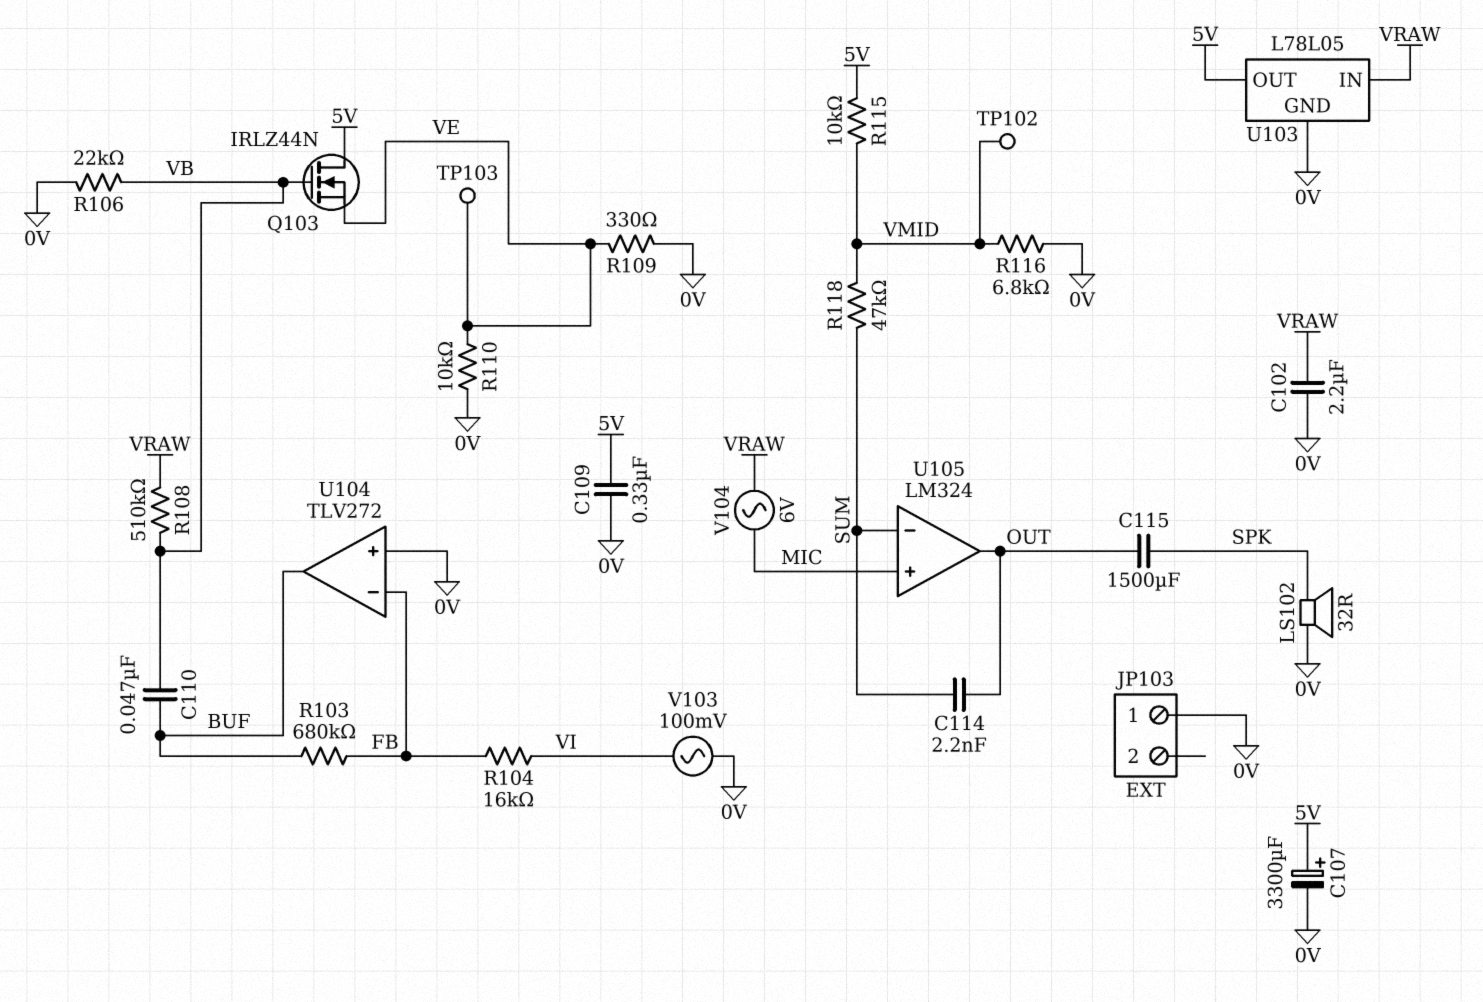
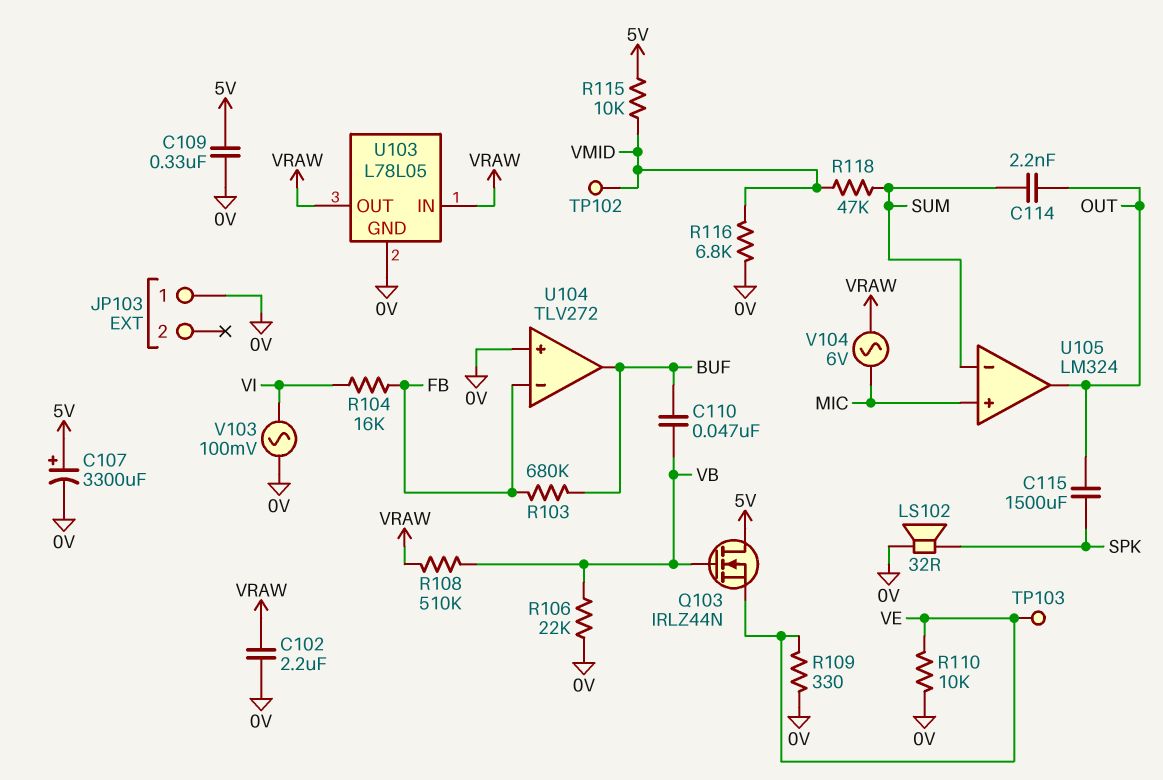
U103 pin OUT: 5V -> VRAW

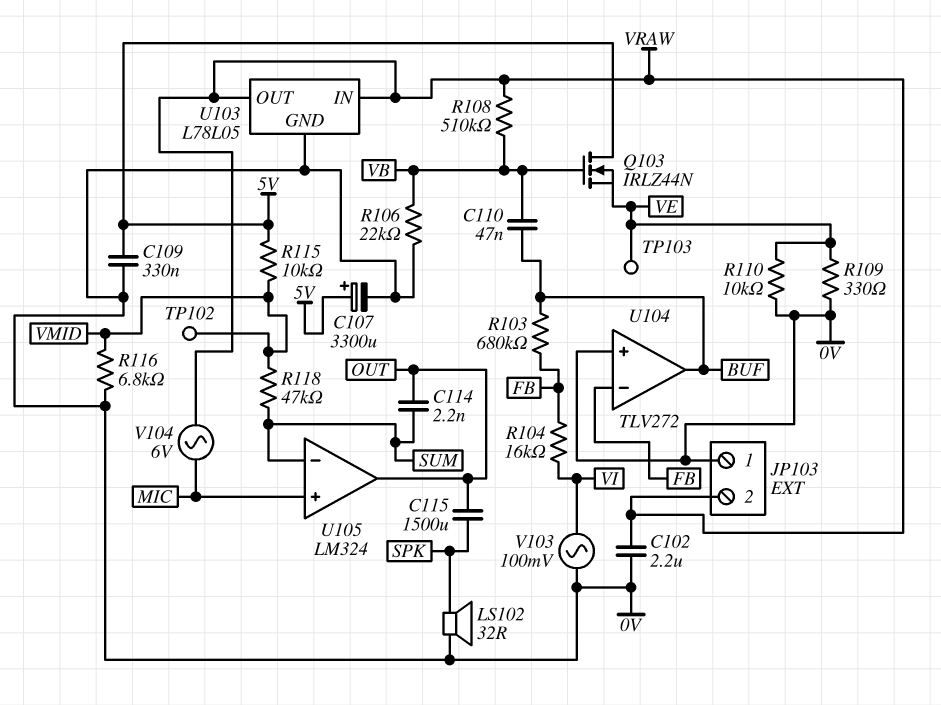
JP103 pin 2: none -> VRAW

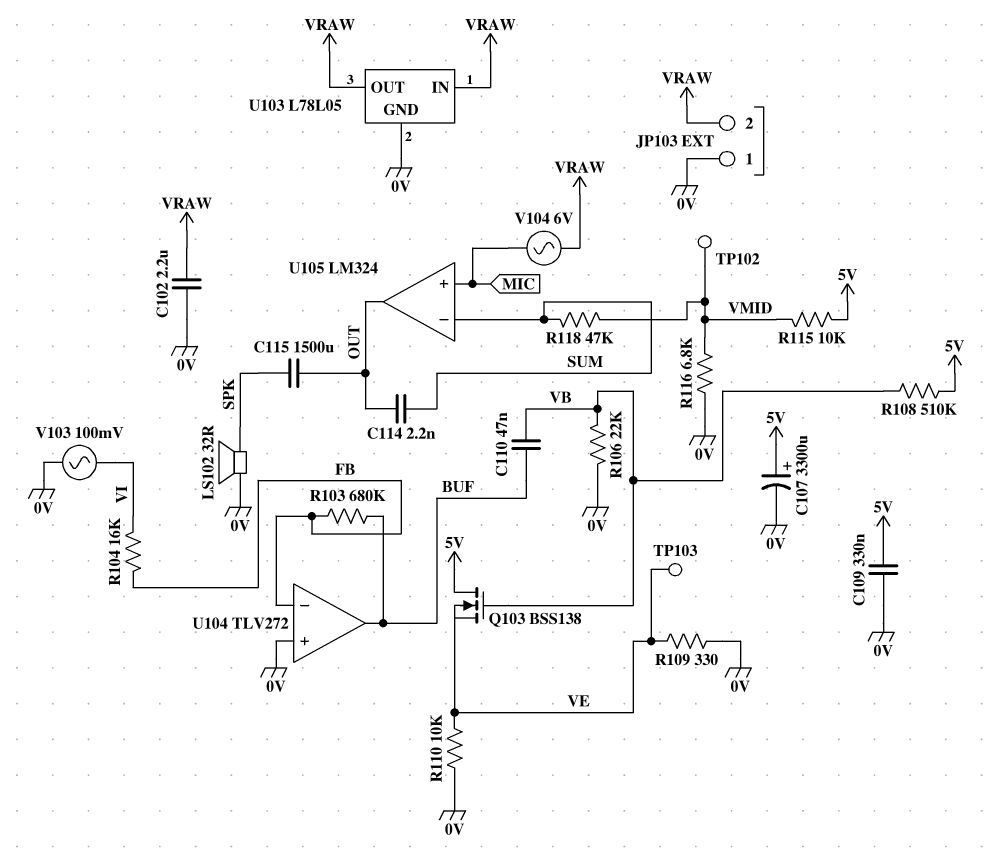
Q103: NMOS IRLZ44N (G VB, D 5V, S VE) -> NMOS BSS138 (G VB, D 5V, S VE)
R108: 510k (VB, VRAW) -> 510k (5V, VB)

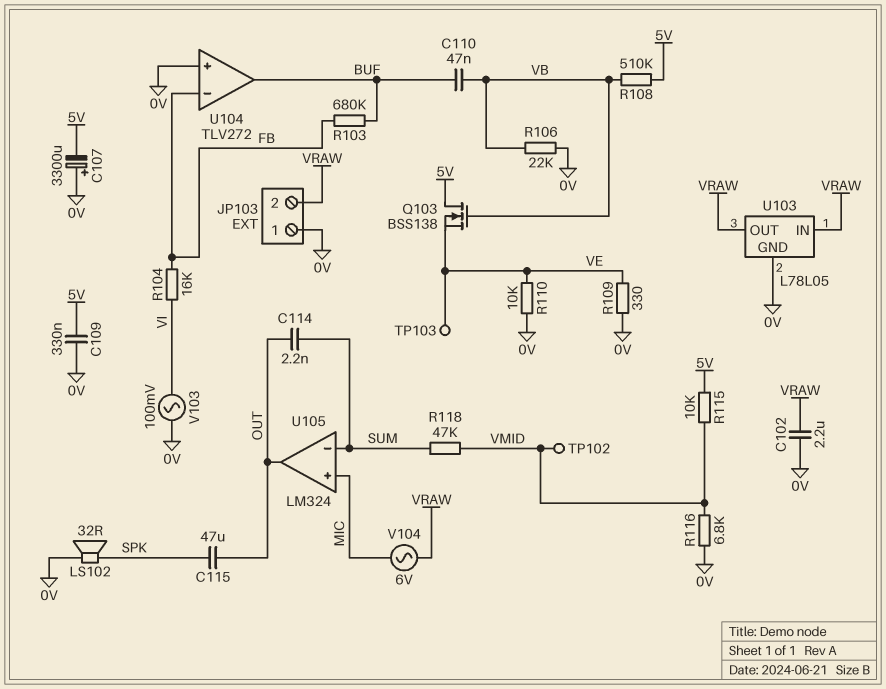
C107: 3300uF (plus 5V, minus 0V) -> 3300uF (plus 0V, minus 5V)
C115: 1500uF (OUT, SPK) -> 47uF (OUT, SPK)

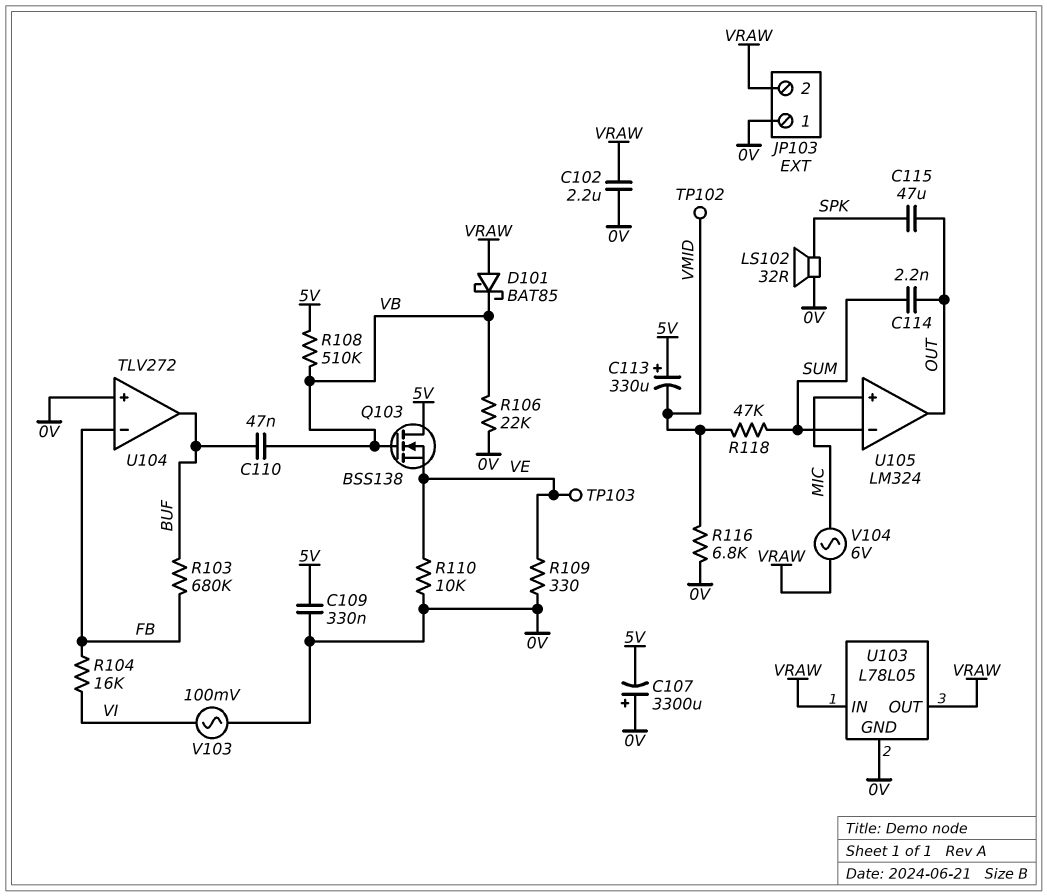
C113: none -> 330uF (plus 5V, minus VMID)
D101: none -> schottky BAT85 (A VRAW, K VB)
R115: 10k (5V, VMID) -> none

